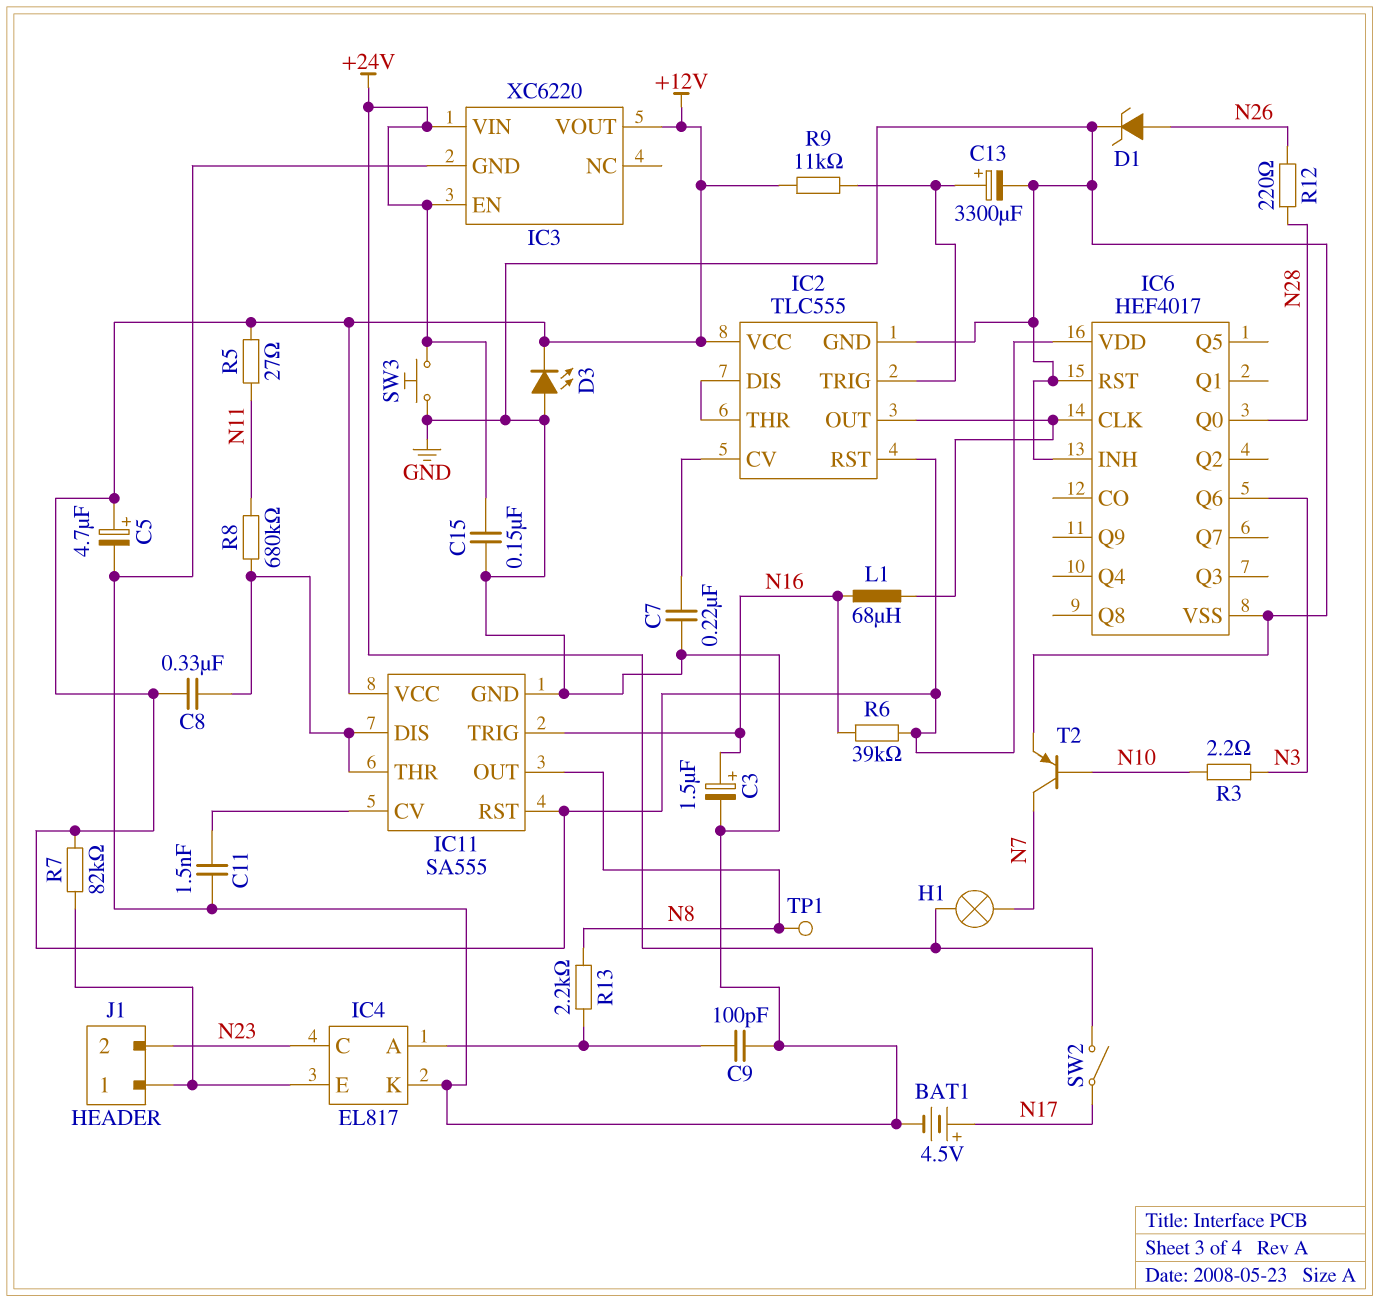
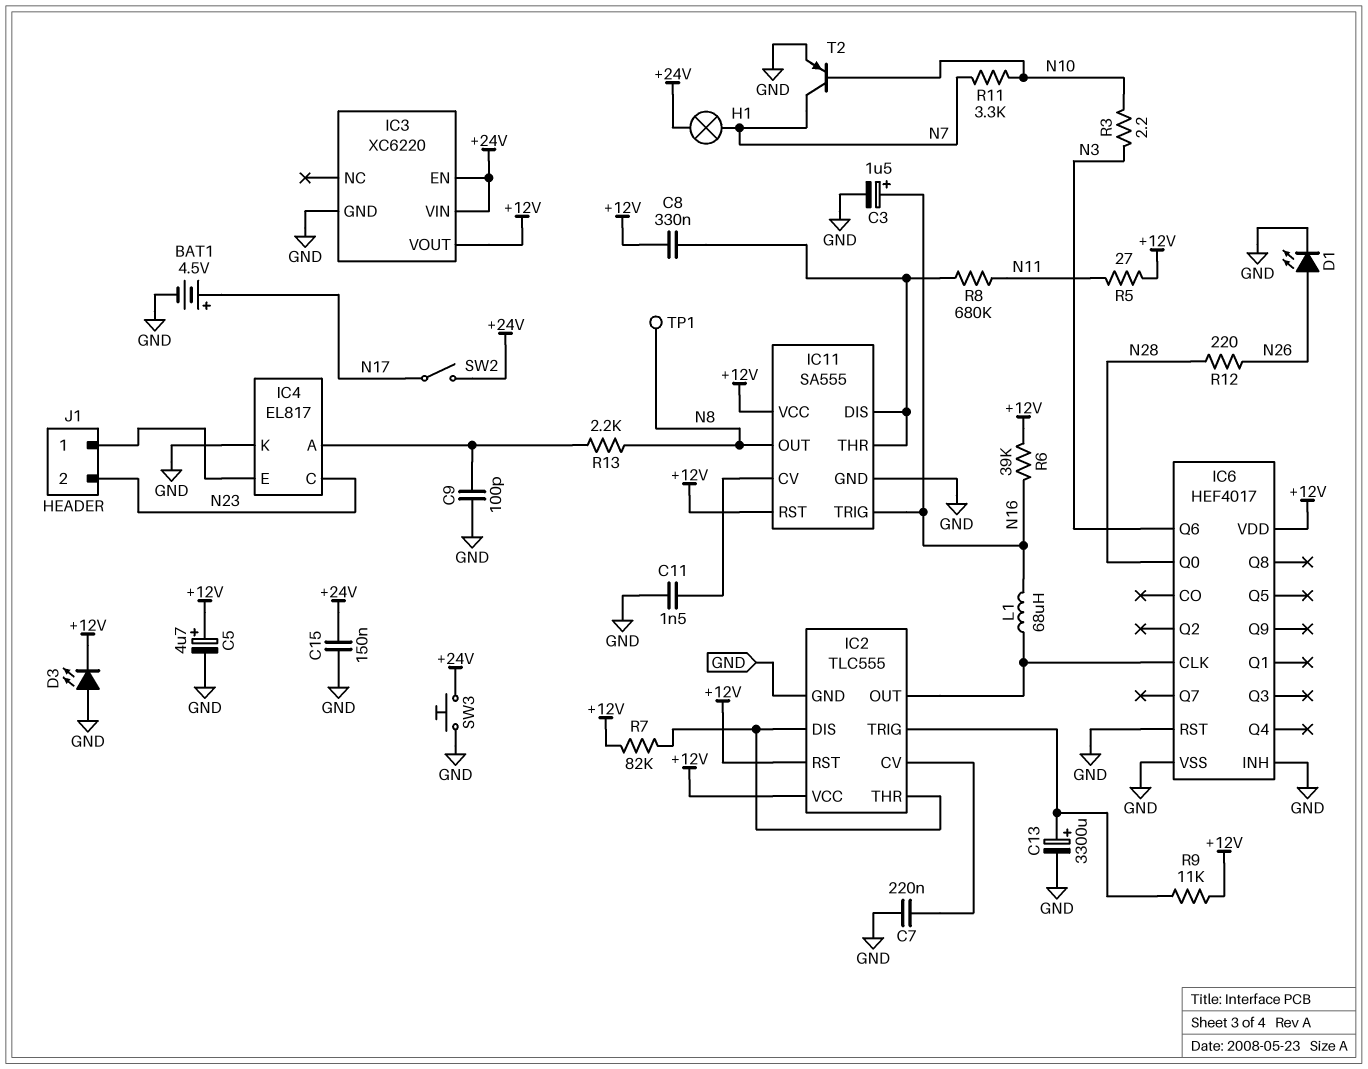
D1: zener (A N26, K GND) -> LED (A N26, K GND)
R7: 82k (+12V, IC4/E) -> 82k (+12V, IC2/DIS)
R11: none -> 3.3k (N7, N10)

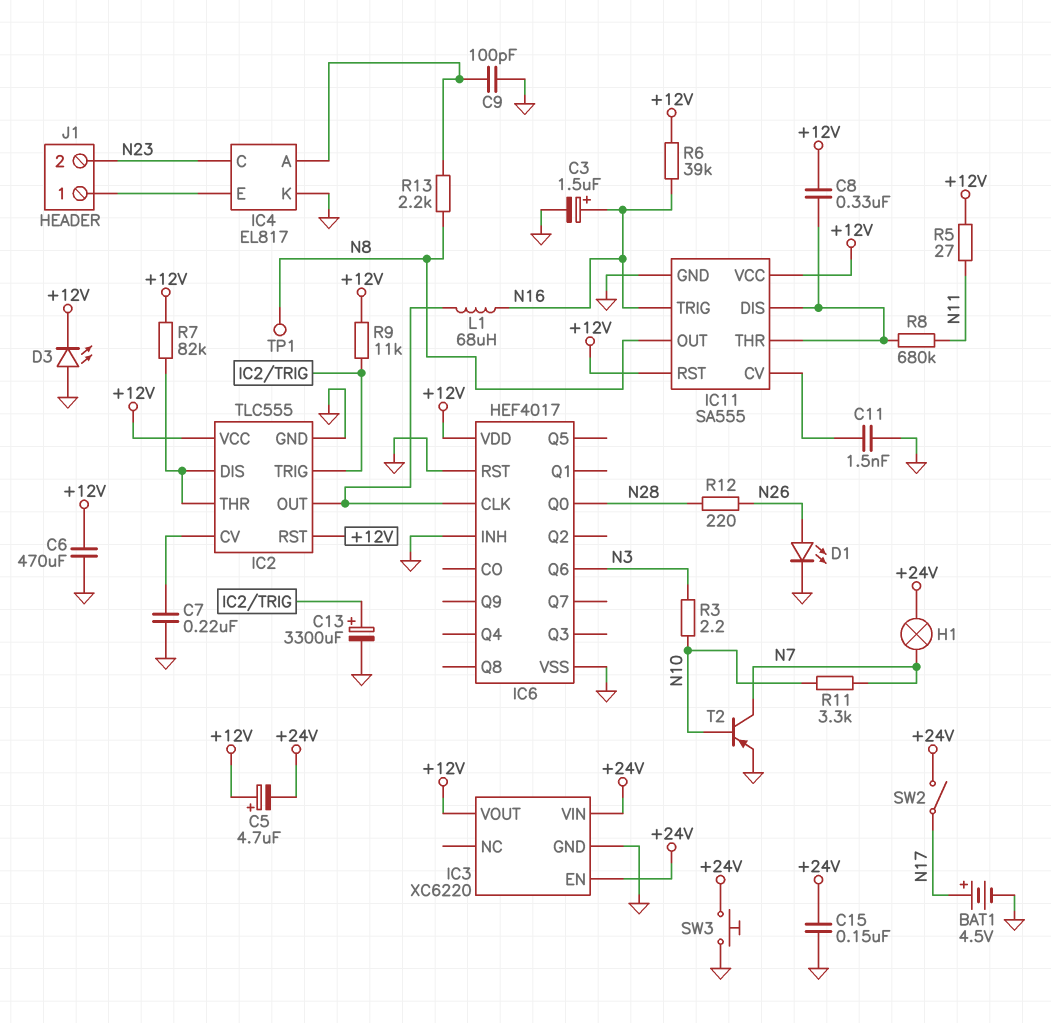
C5: 4.7uF (plus +12V, minus GND) -> 4.7uF (plus +12V, minus +24V)
C6: none -> 470uF (+12V, GND)

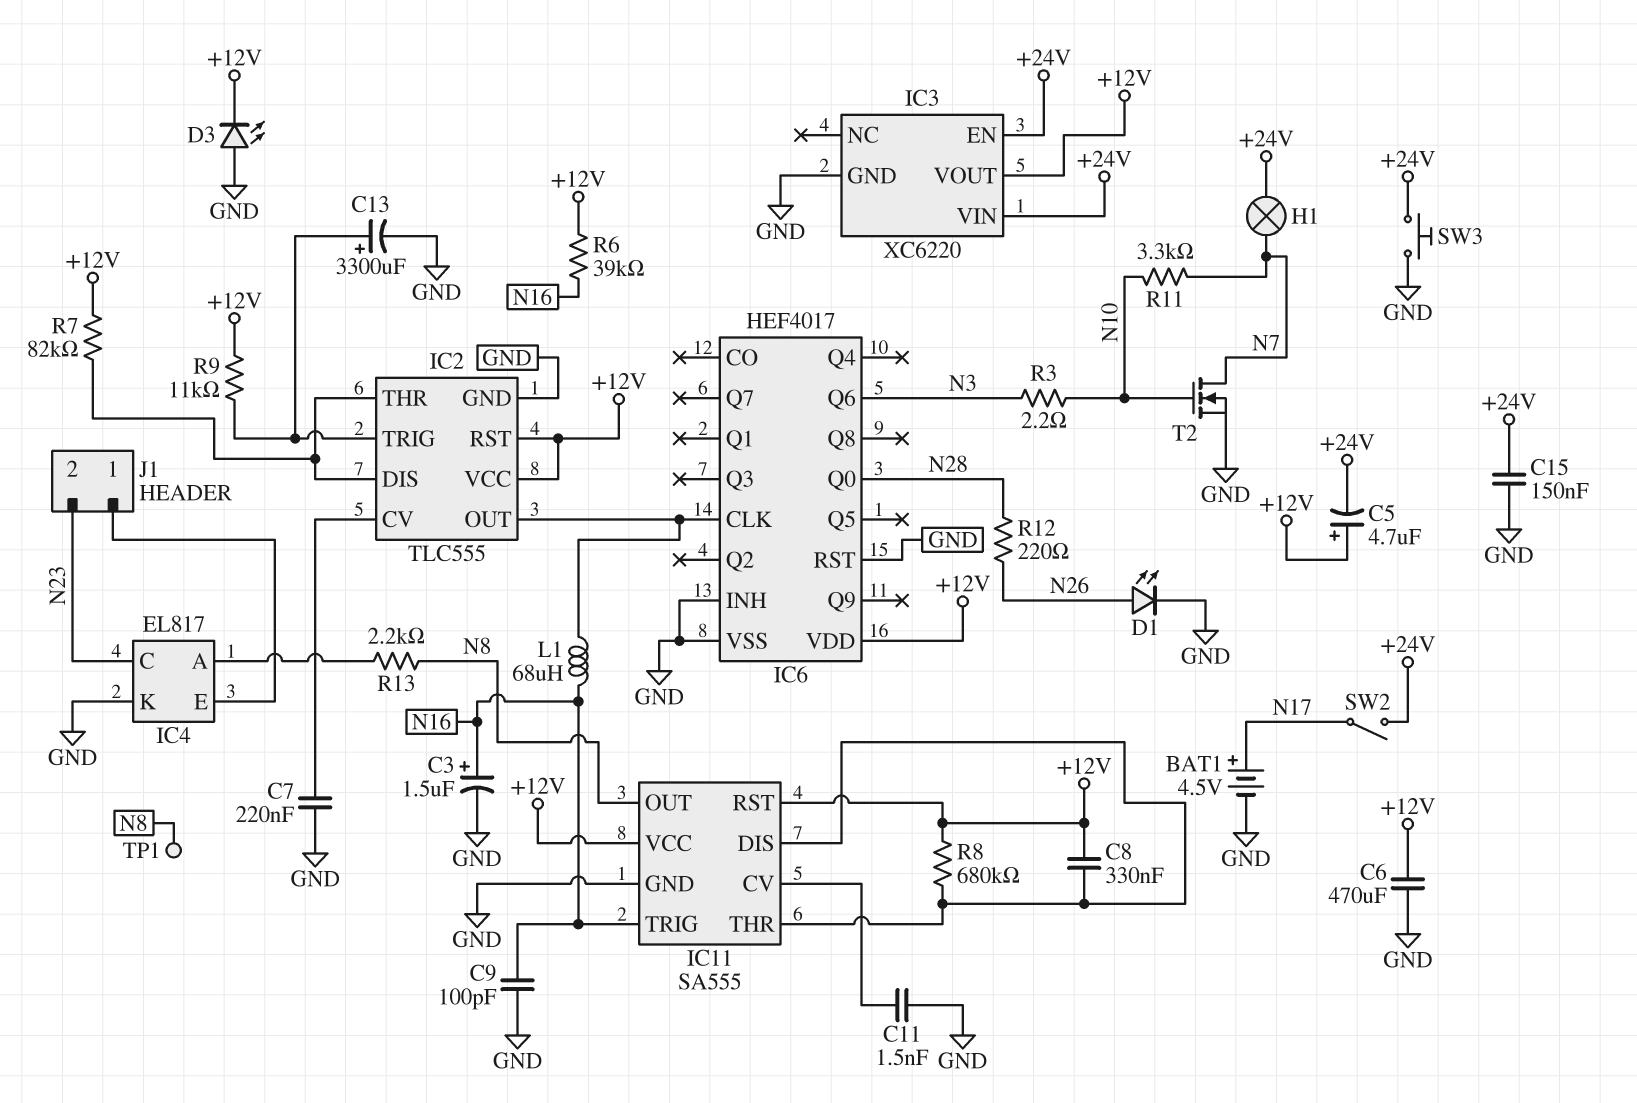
C9: 100pF (GND, IC4/A) -> 100pF (GND, N16)
R5: 27 (+12V, N11) -> none
R8: 680k (IC11/DIS, N11) -> 680k (+12V, IC11/DIS)
T2: PNP (B N10, C N7, E GND) -> NMOS (G N10, D N7, S GND)

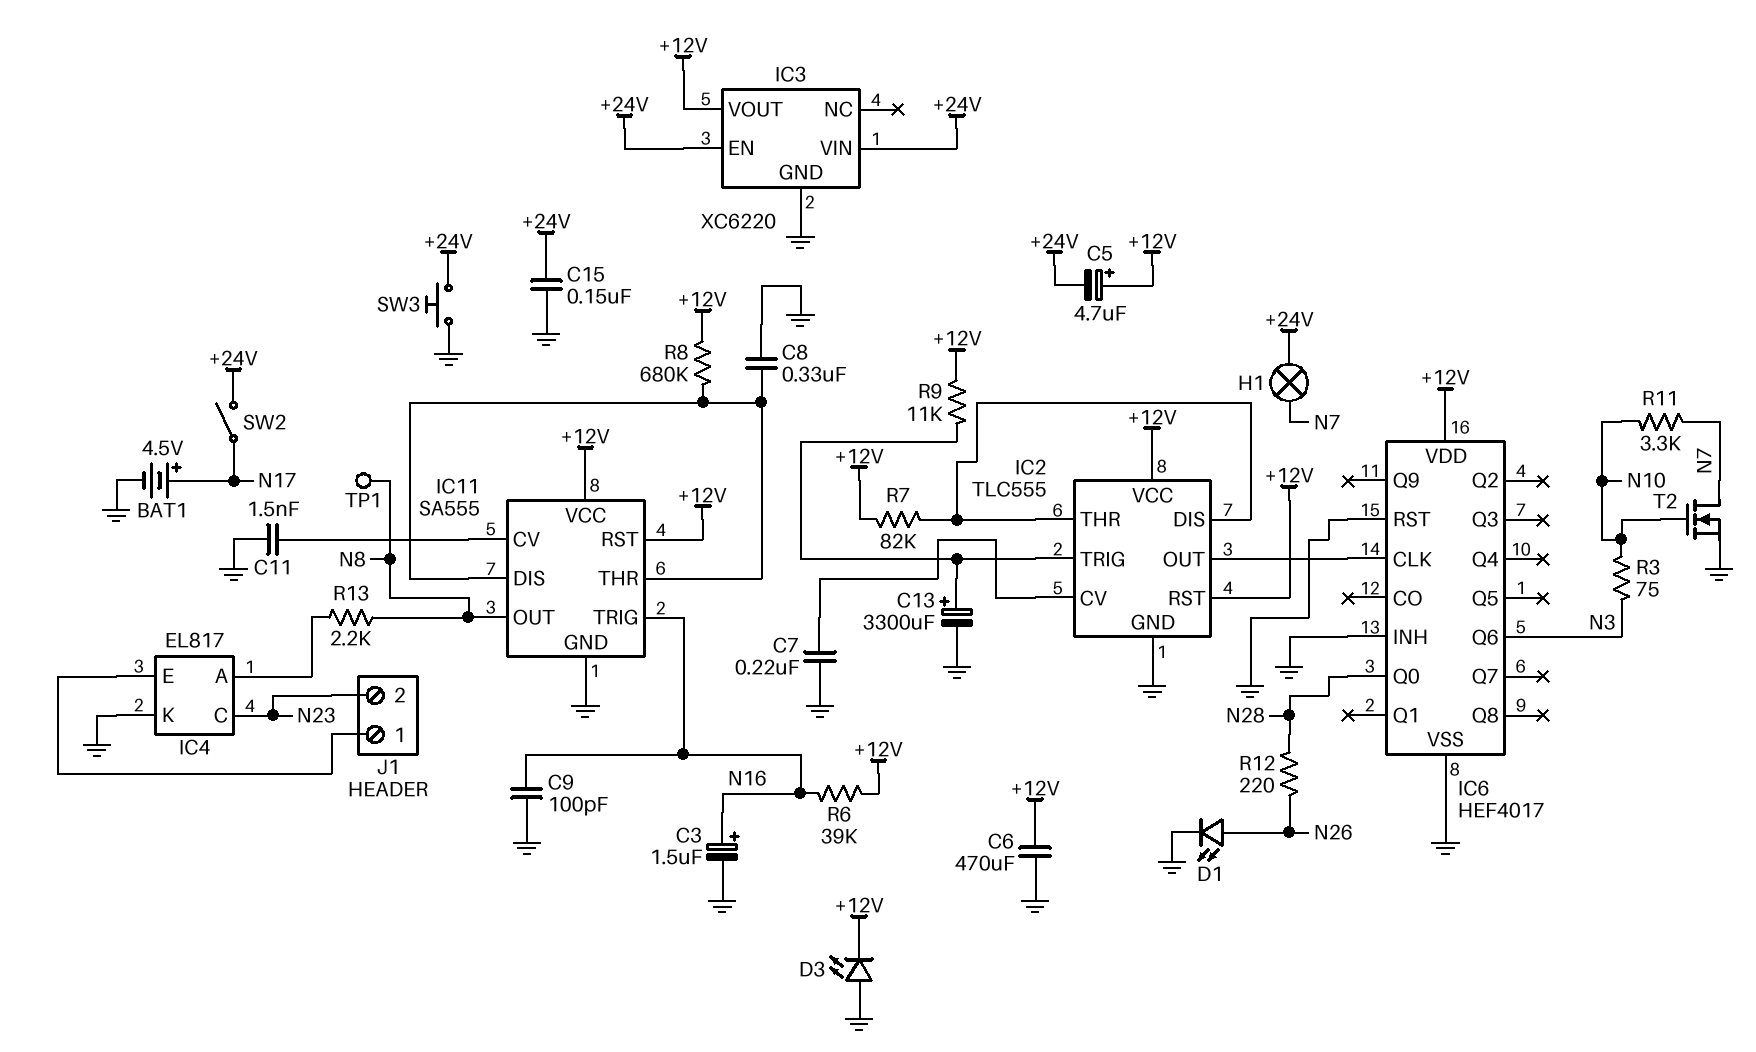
C8: 330nF (+12V, IC11/DIS) -> 330nF (GND, IC11/DIS)
L1: 68uH (IC2/OUT, N16) -> none
R3: 2.2 (N3, N10) -> 75 (N3, N10)

